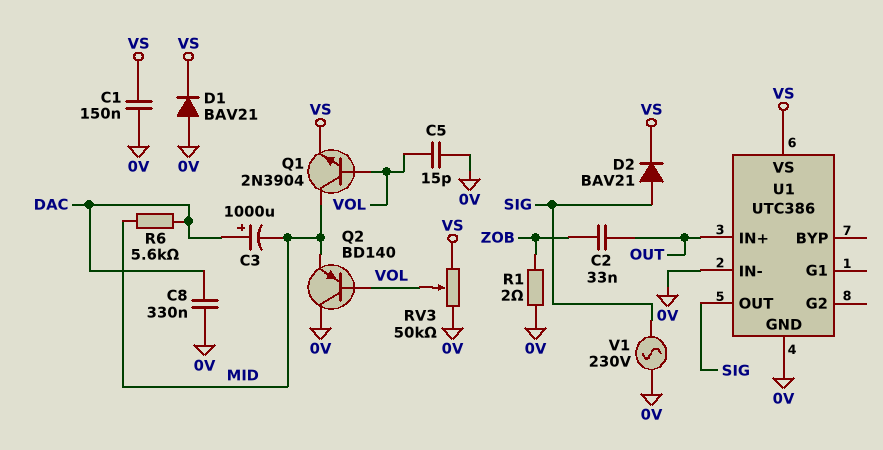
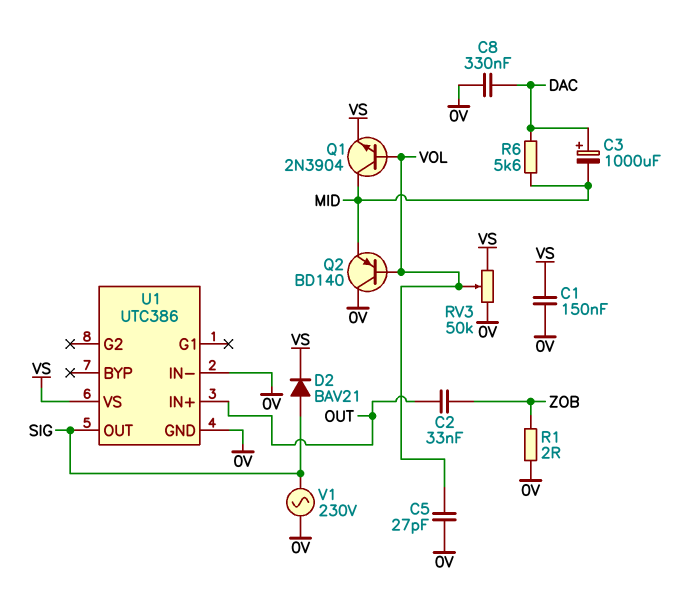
C5: 15pF (0V, VOL) -> 27pF (0V, VOL)
D1: diode BAV21 (A 0V, K VS) -> none

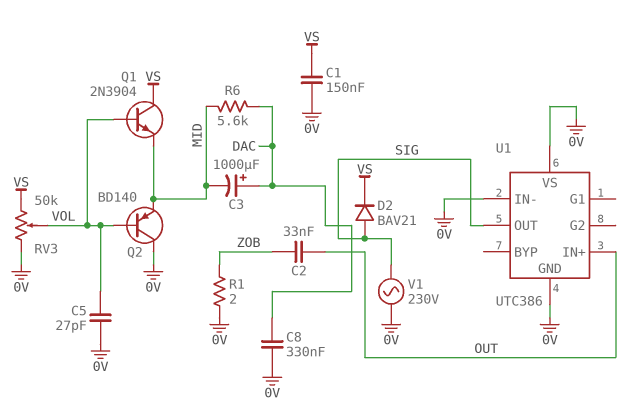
Q1: NPN 2N3904 (B VOL, C MID, E VS) -> NPN 2N3904 (B VOL, C VS, E MID)
U1 pin VS: VS -> 0V

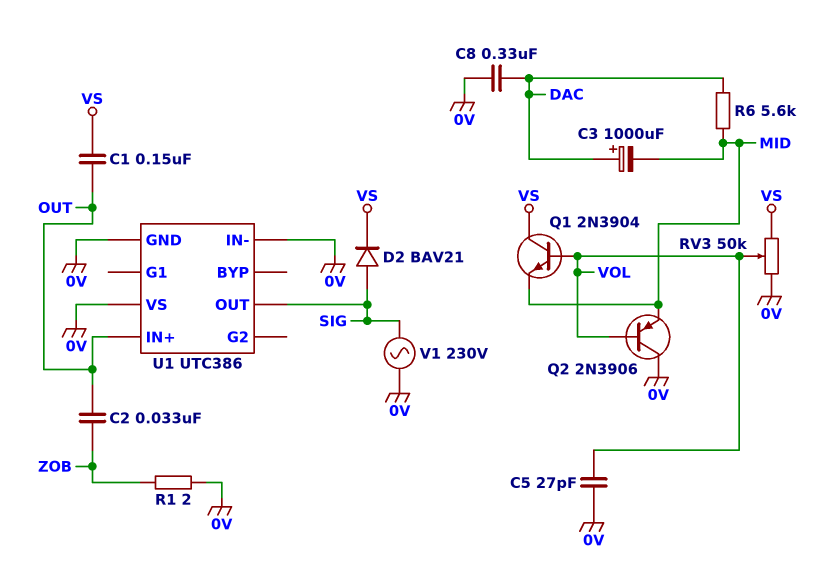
C1: 150nF (0V, VS) -> 150nF (OUT, VS)
Q2: PNP BD140 (B VOL, C 0V, E MID) -> PNP 2N3906 (B VOL, C 0V, E MID)

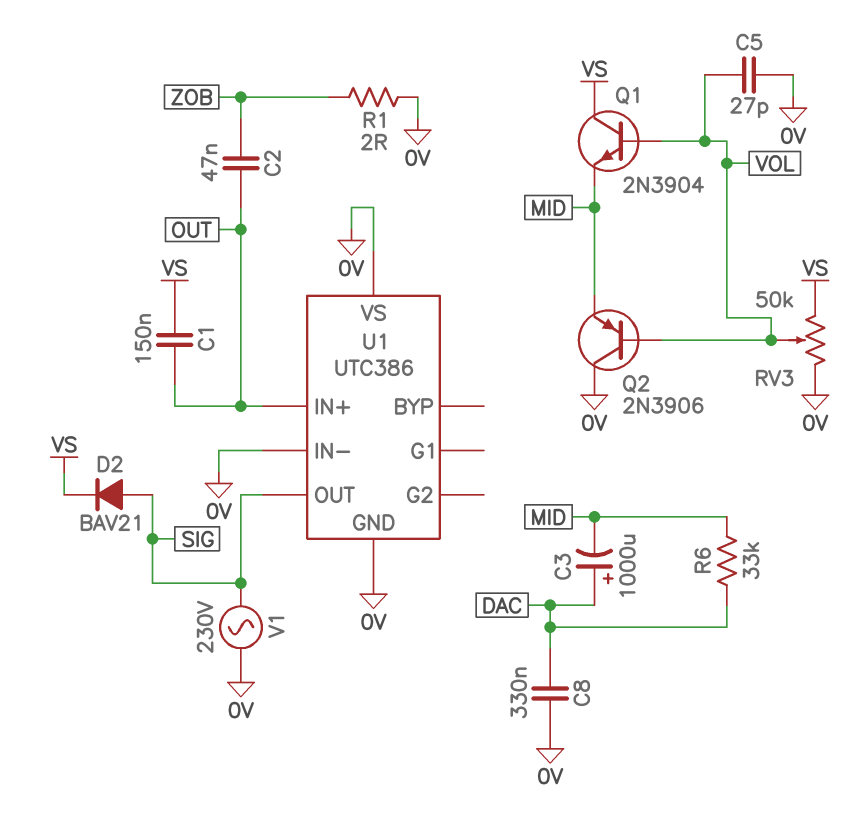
C2: 33nF (OUT, ZOB) -> 47nF (OUT, ZOB)
R6: 5.6k (DAC, MID) -> 33k (DAC, MID)

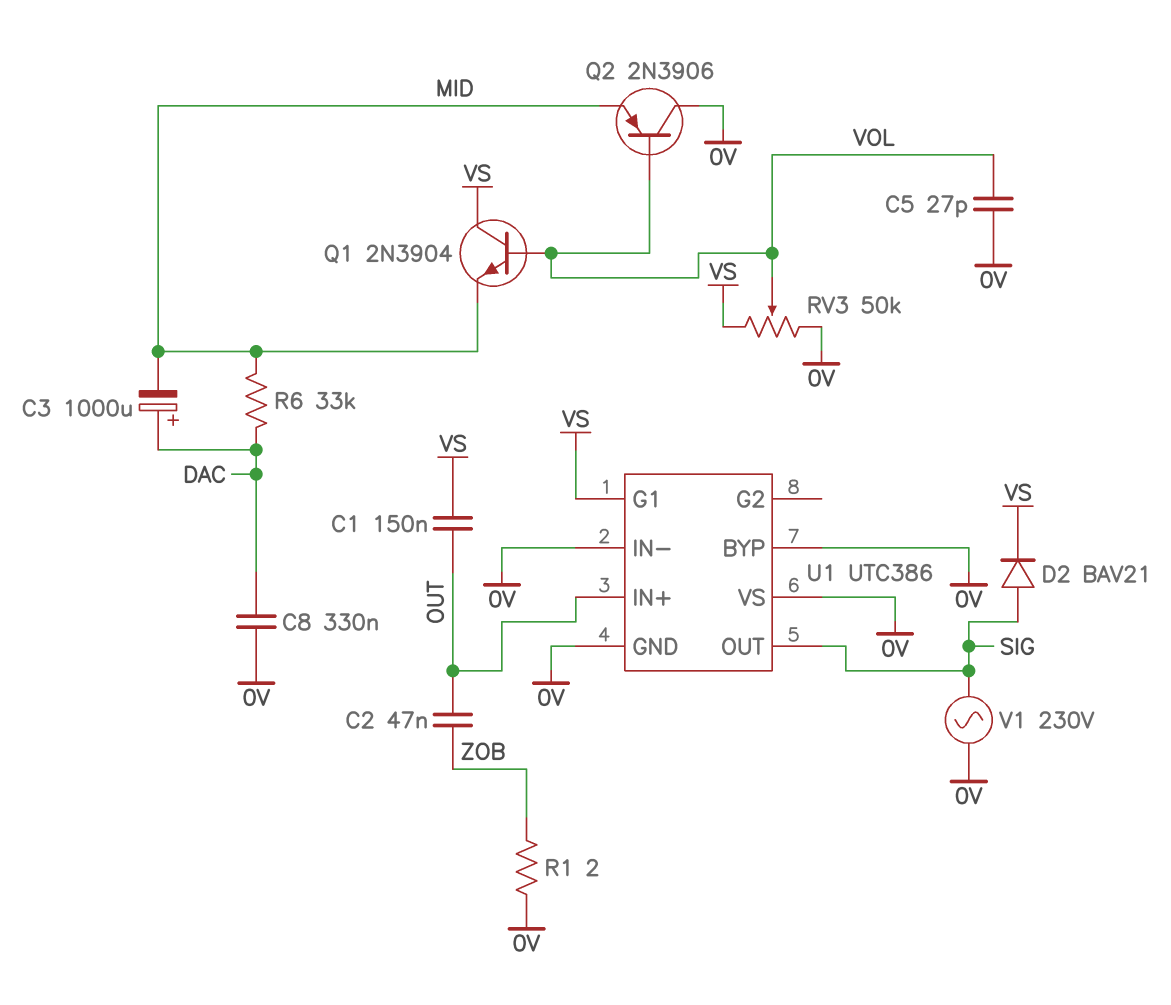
U1 pin BYP: none -> 0V
U1 pin G1: none -> VS

